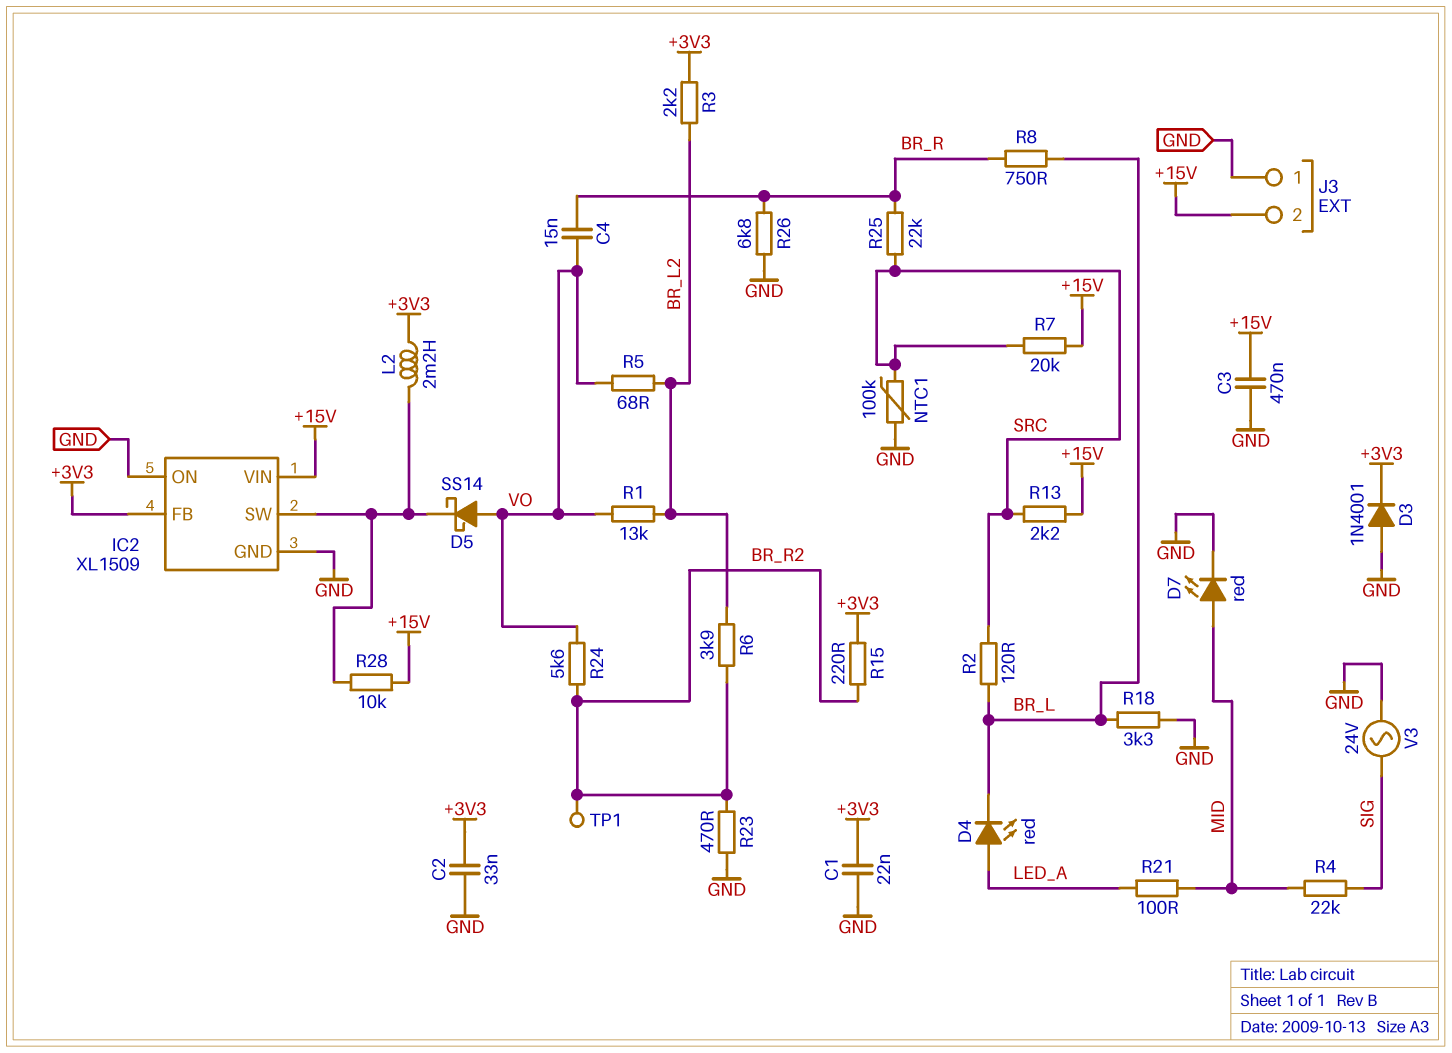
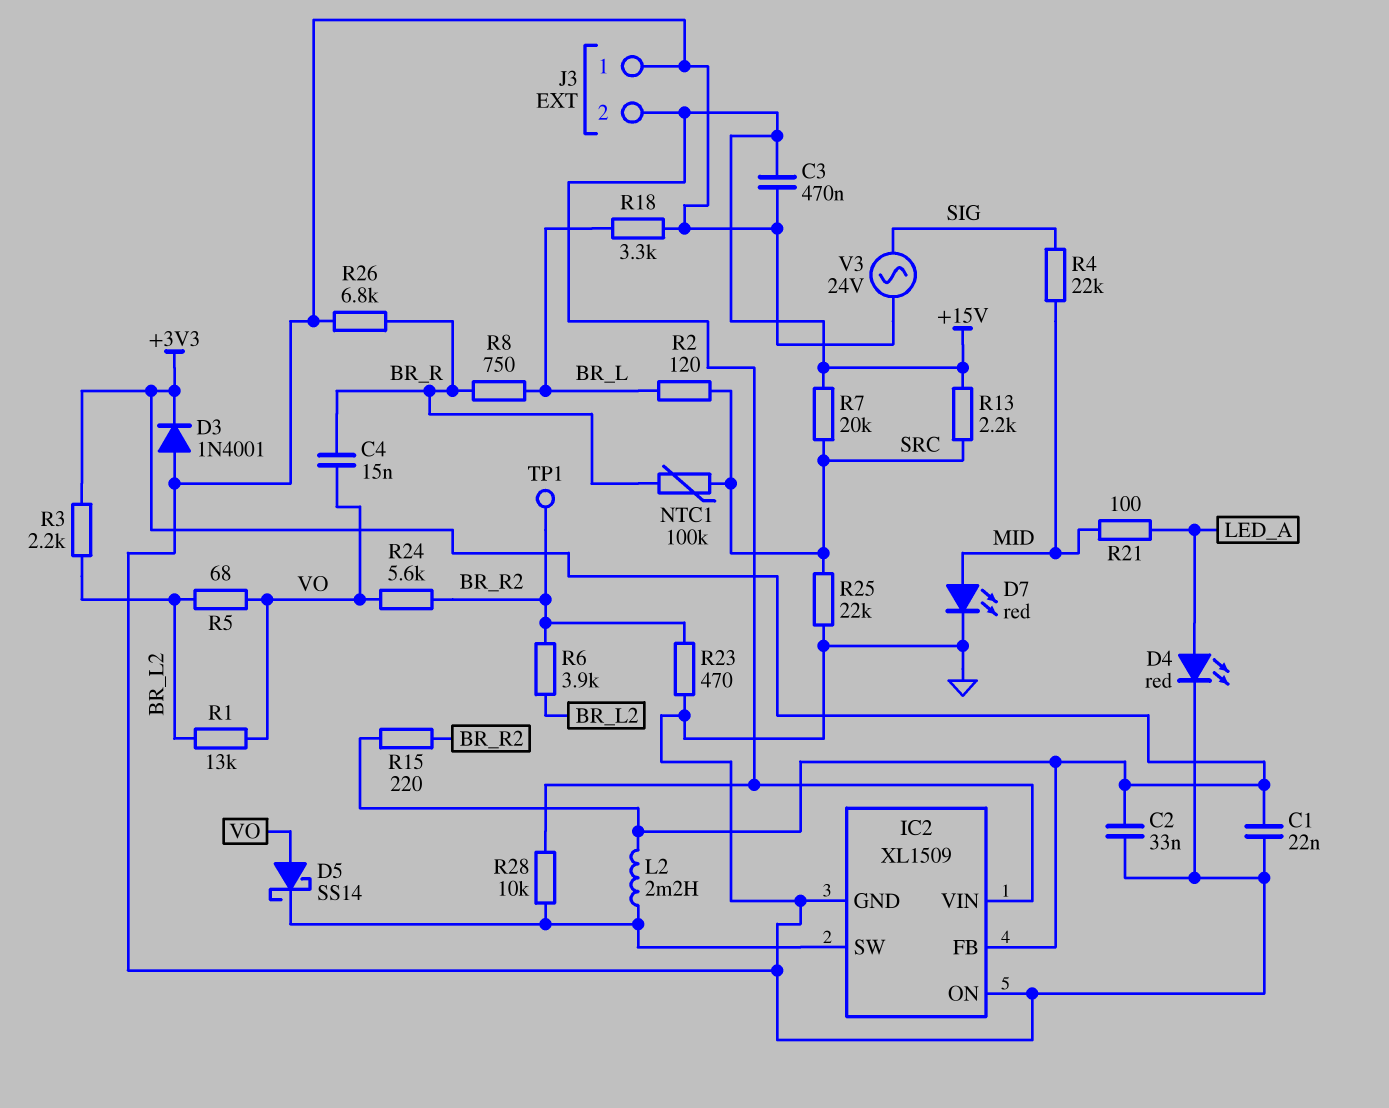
D4: LED red (A LED_A, K BR_L) -> LED red (A LED_A, K GND)
NTC1: 100k (GND, SRC) -> 100k (BR_R, SRC)
R25: 22k (BR_R, SRC) -> 22k (GND, SRC)

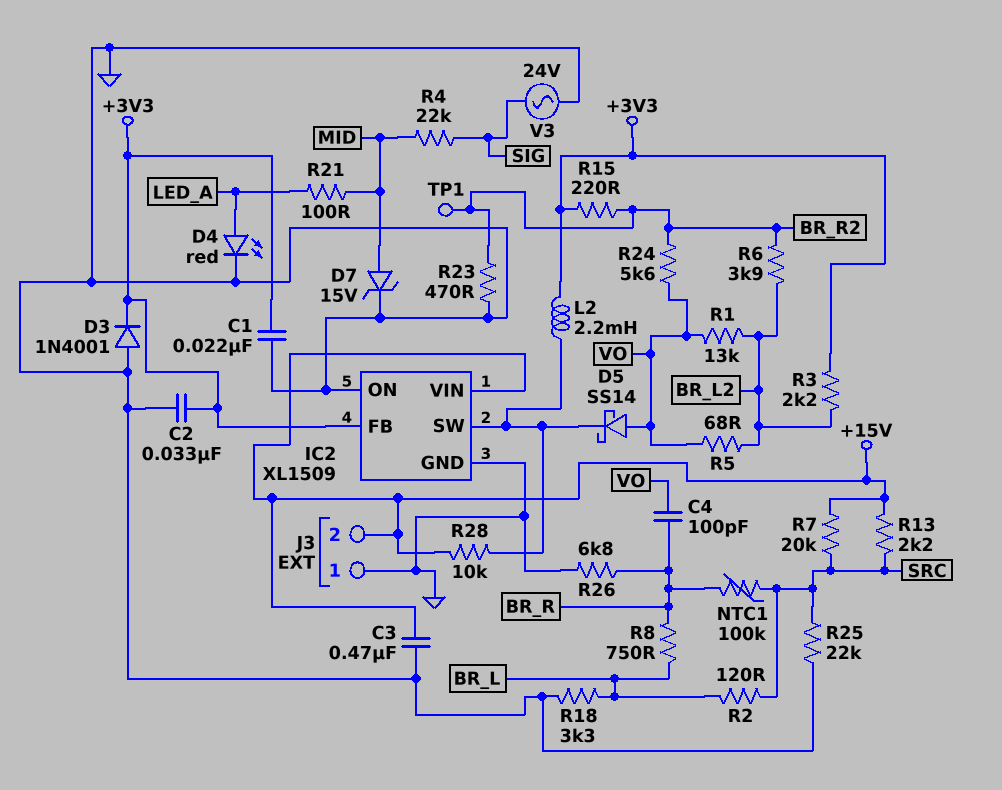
C4: 15nF (BR_R, VO) -> 100pF (BR_R, VO)
D7: LED red (A MID, K GND) -> zener 15V (A MID, K GND)

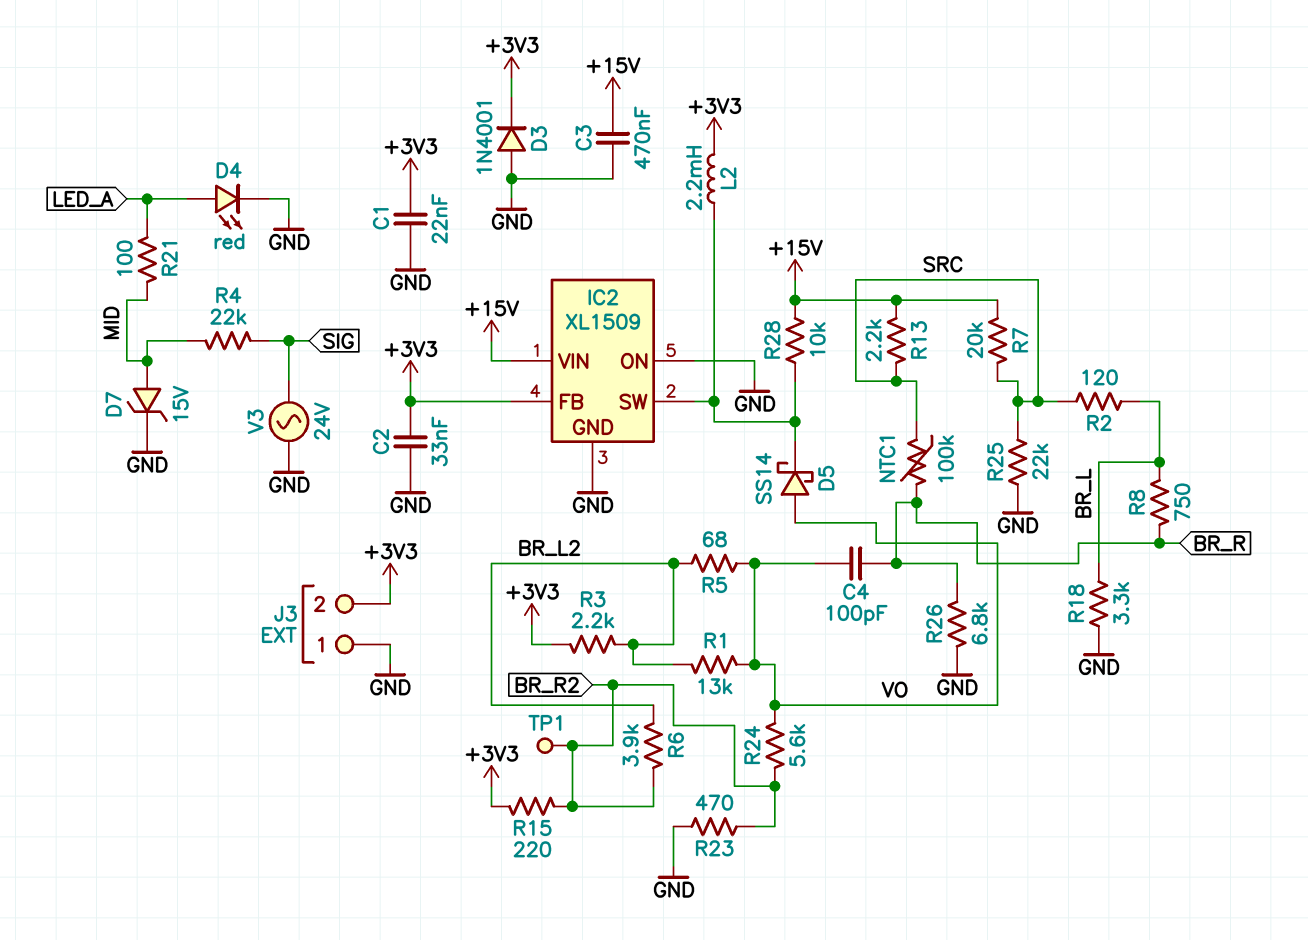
J3 pin 2: +15V -> +3V3

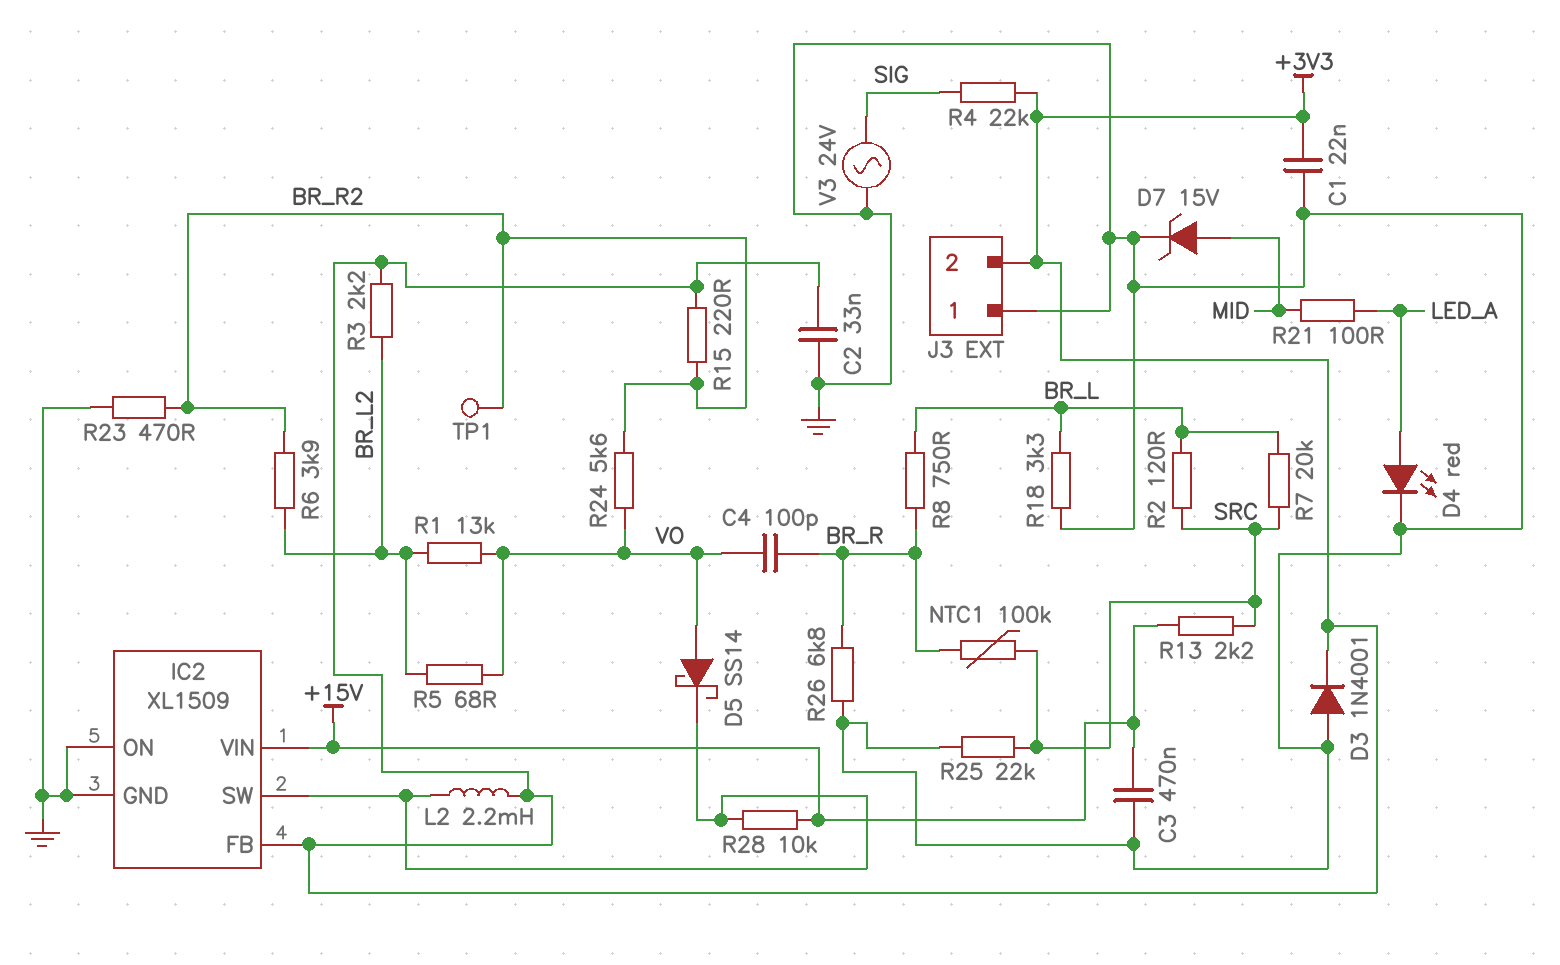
R4: 22k (MID, SIG) -> 22k (+3V3, SIG)
R7: 20k (+15V, SRC) -> 20k (BR_L, SRC)

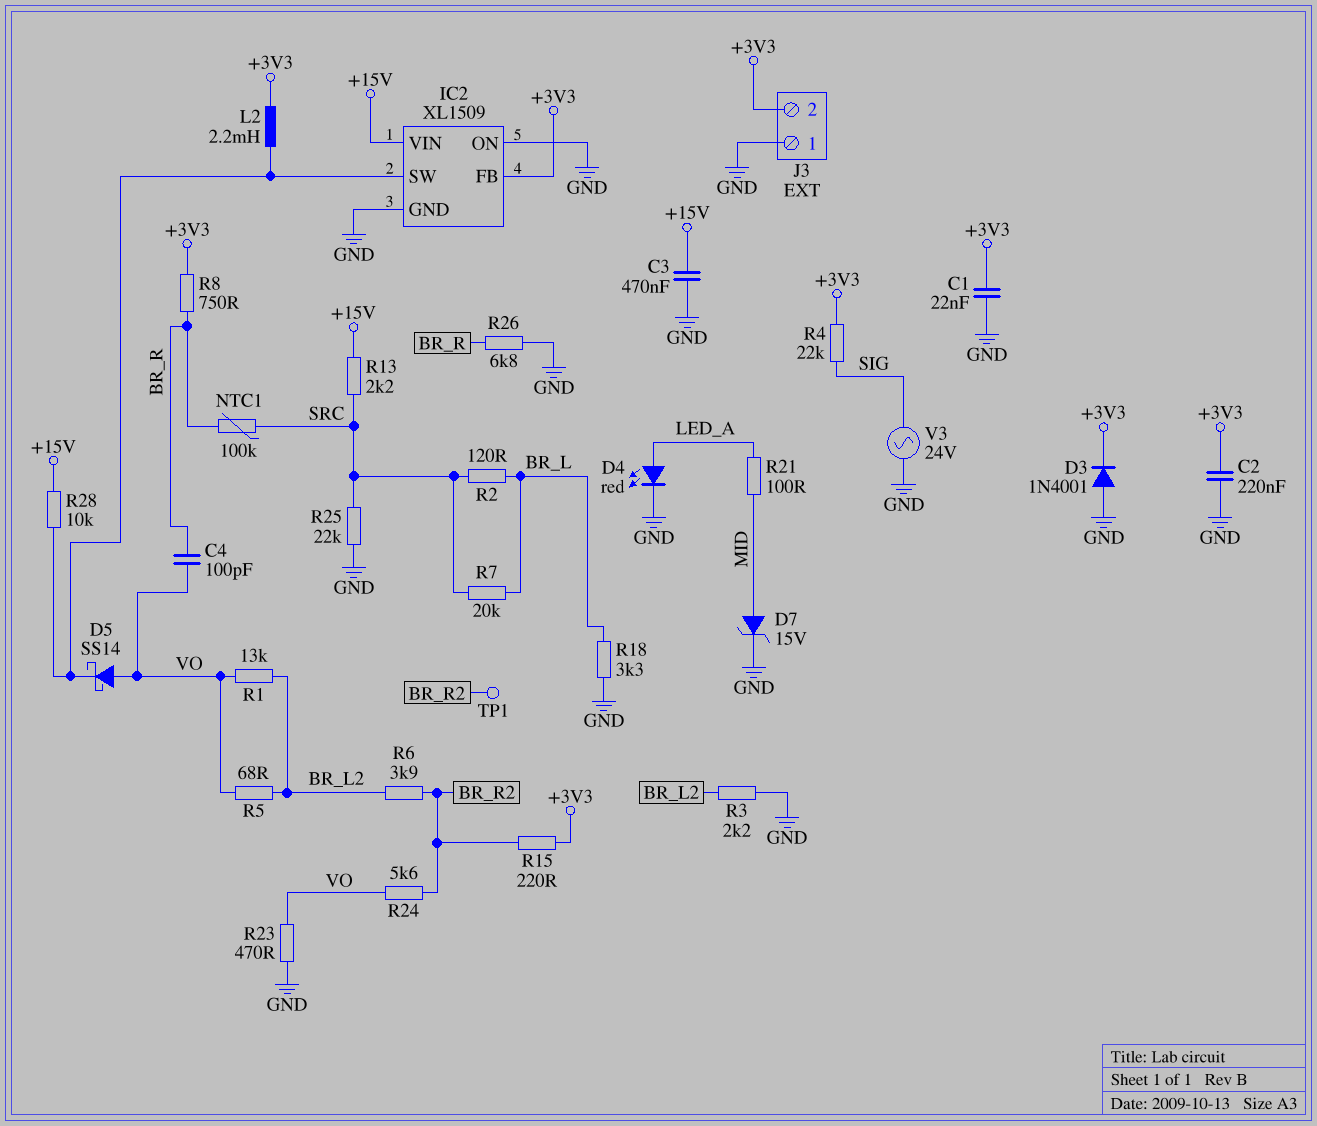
C2: 33nF (+3V3, GND) -> 220nF (+3V3, GND)
R3: 2.2k (+3V3, BR_L2) -> 2.2k (BR_L2, GND)
R8: 750 (BR_L, BR_R) -> 750 (+3V3, BR_R)
R23: 470 (BR_R2, GND) -> 470 (GND, VO)

